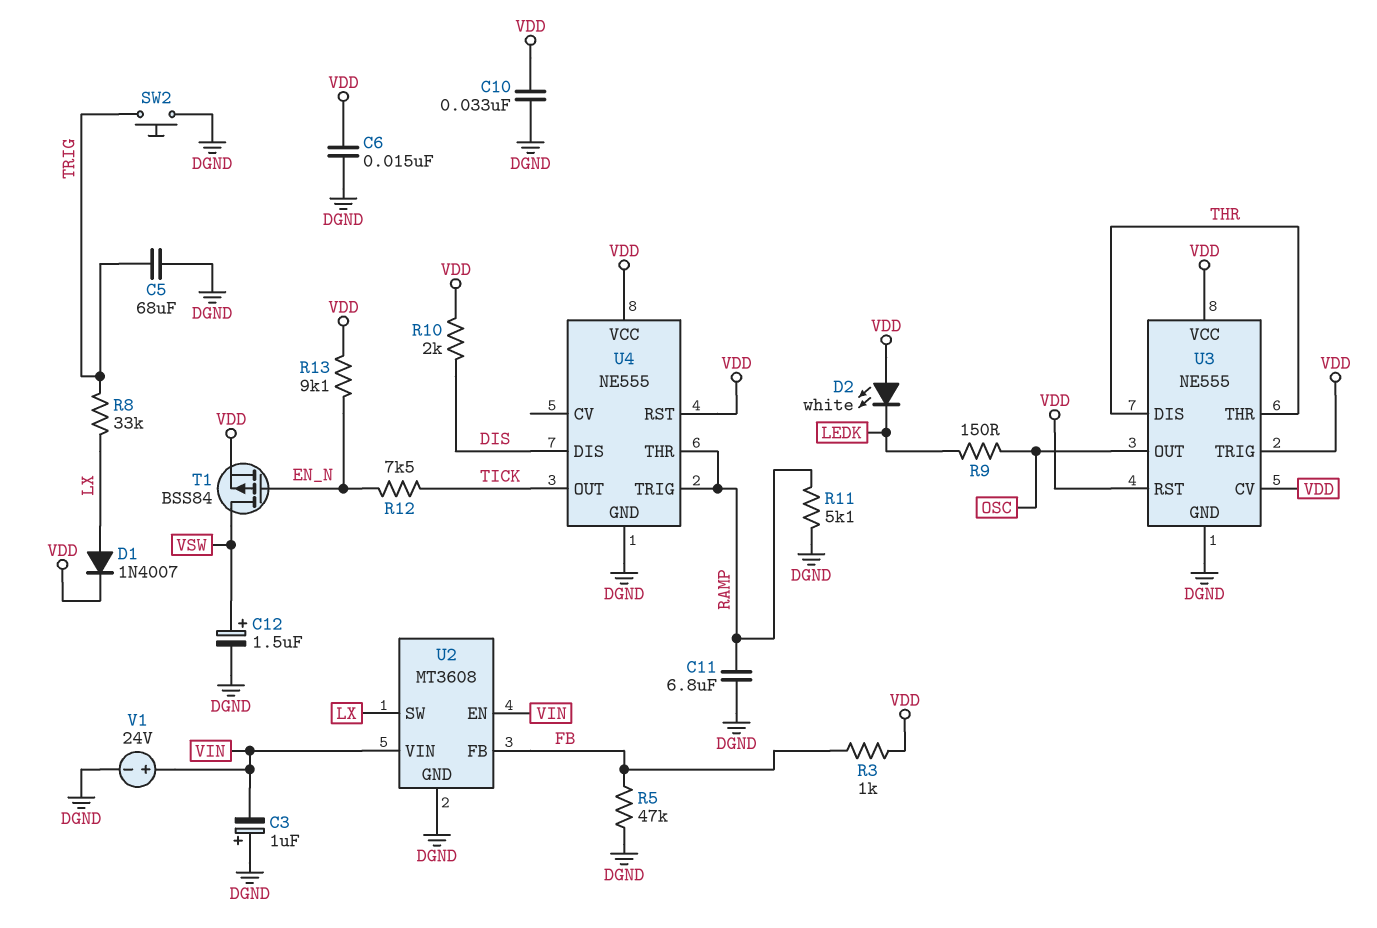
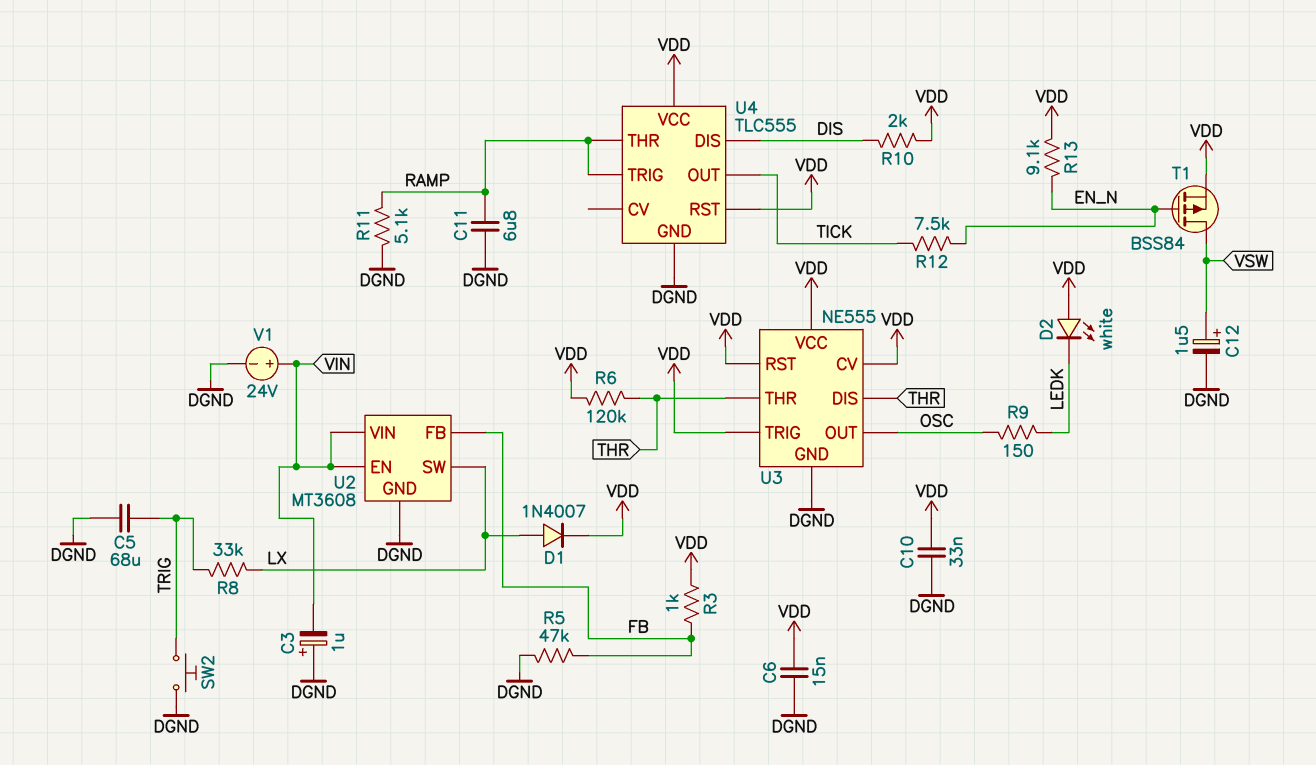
R6: none -> 120k (THR, VDD)
U4: NE555 -> TLC555

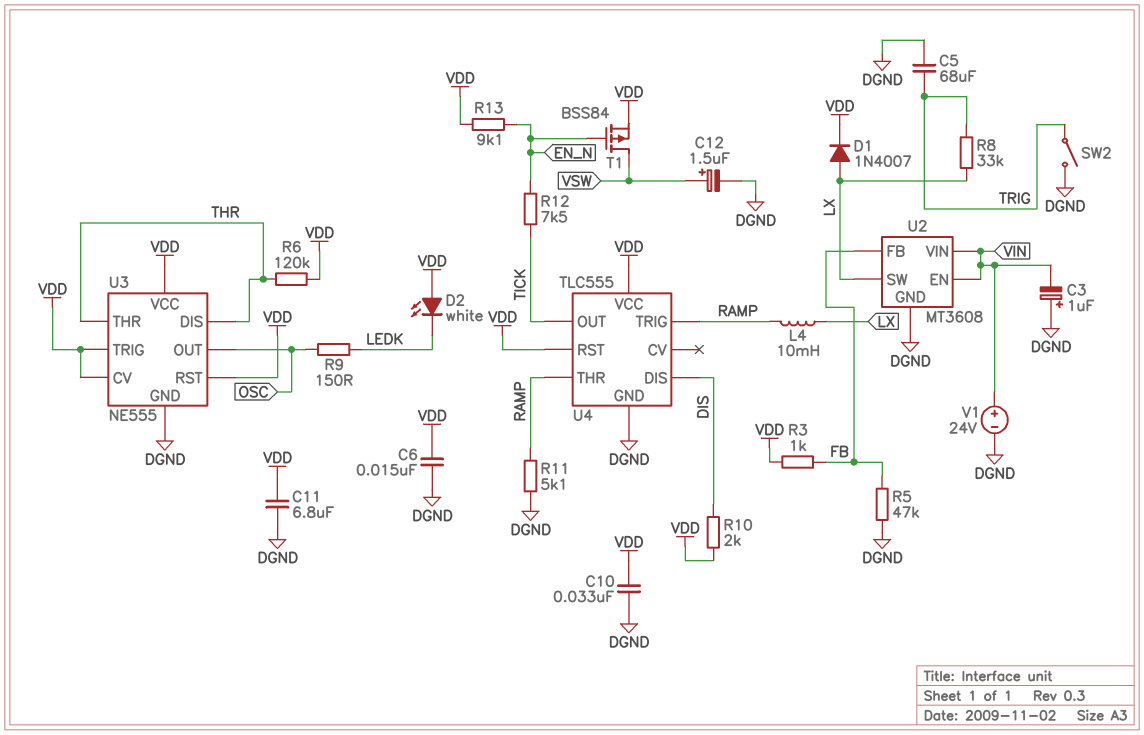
C11: 6.8uF (DGND, RAMP) -> 6.8uF (DGND, VDD)
L4: none -> 10mH (LX, RAMP)
SW2: button (DGND, TRIG) -> switch (DGND, TRIG)

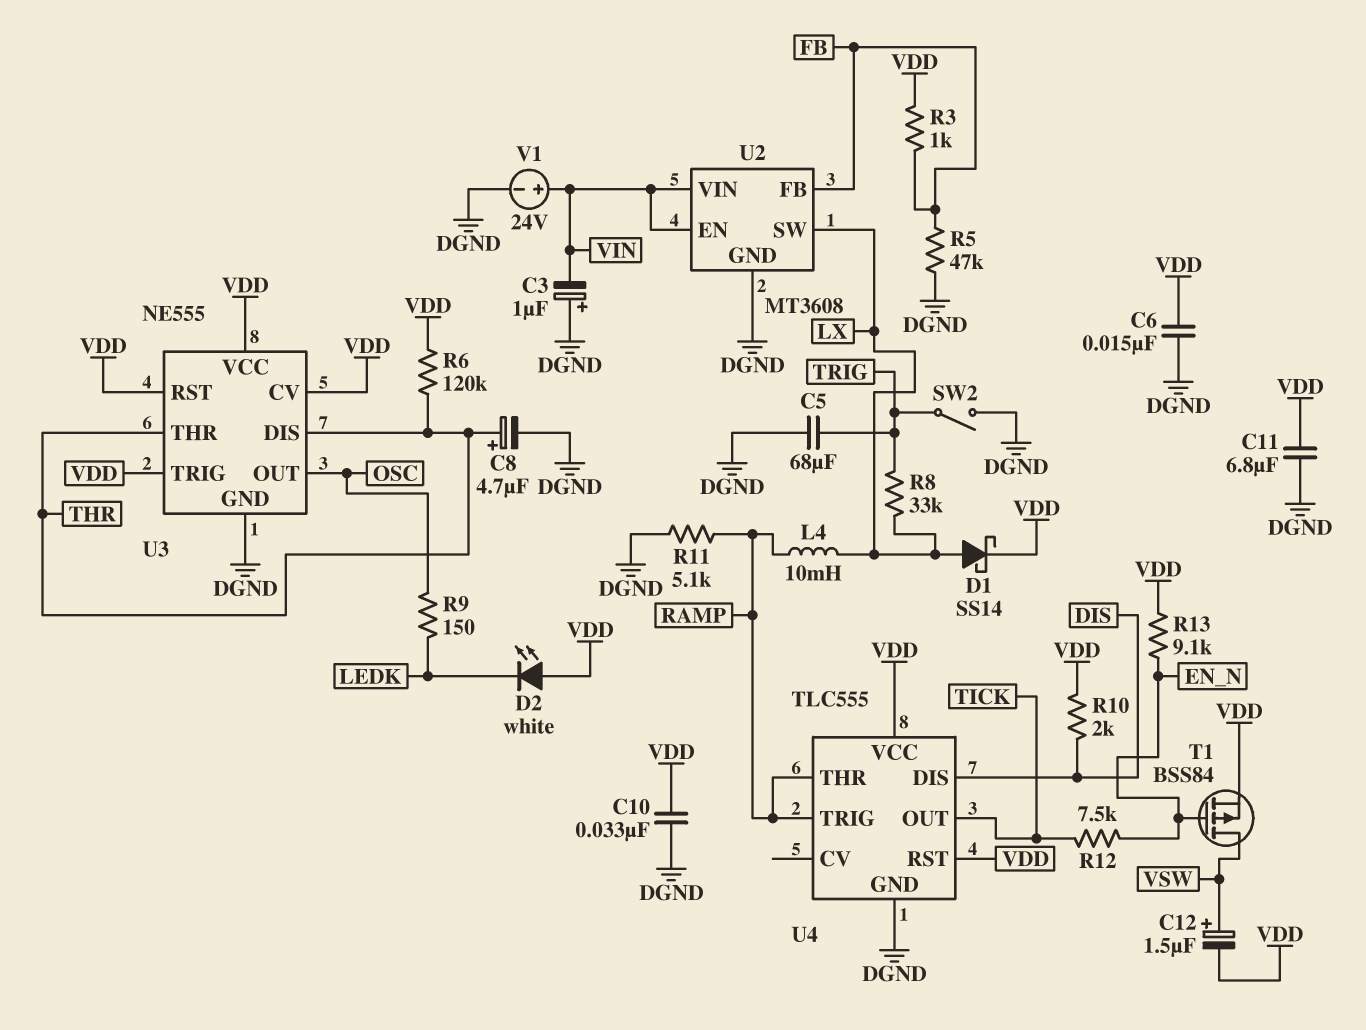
C8: none -> 4.7uF (plus THR, minus DGND)
C12: 1.5uF (plus VSW, minus DGND) -> 1.5uF (plus VSW, minus VDD)
D1: diode 1N4007 (A LX, K VDD) -> schottky SS14 (A LX, K VDD)

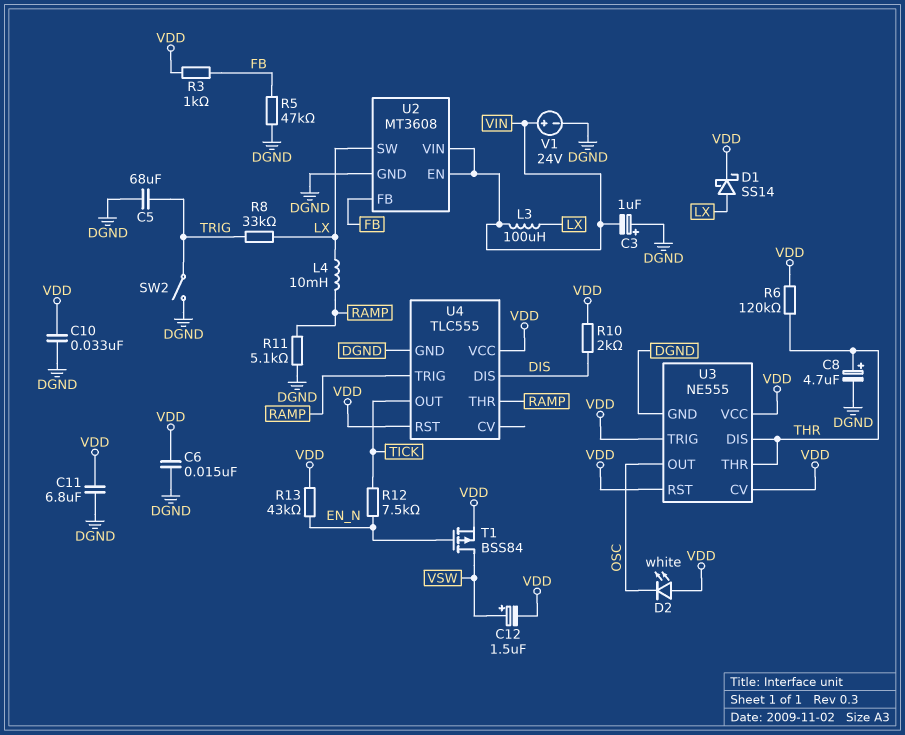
D2: LED white (A VDD, K LEDK) -> LED white (A VDD, K OSC)
L3: none -> 100uH (LX, VIN)
R9: 150 (LEDK, OSC) -> none
R13: 9.1k (EN_N, VDD) -> 43k (EN_N, VDD)

